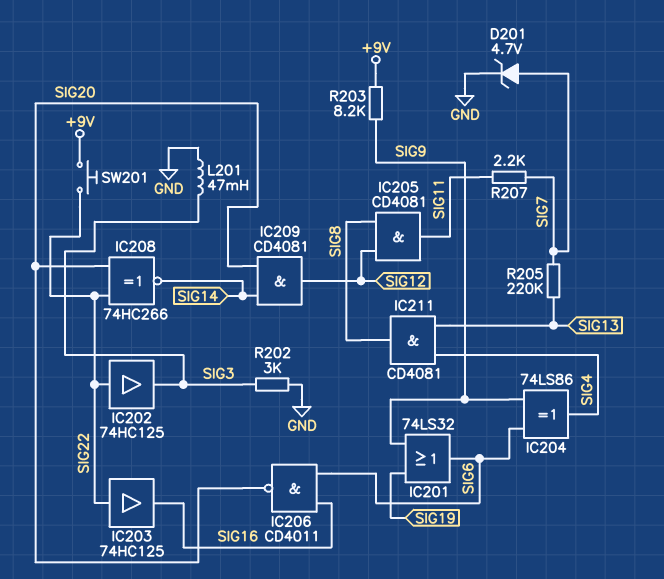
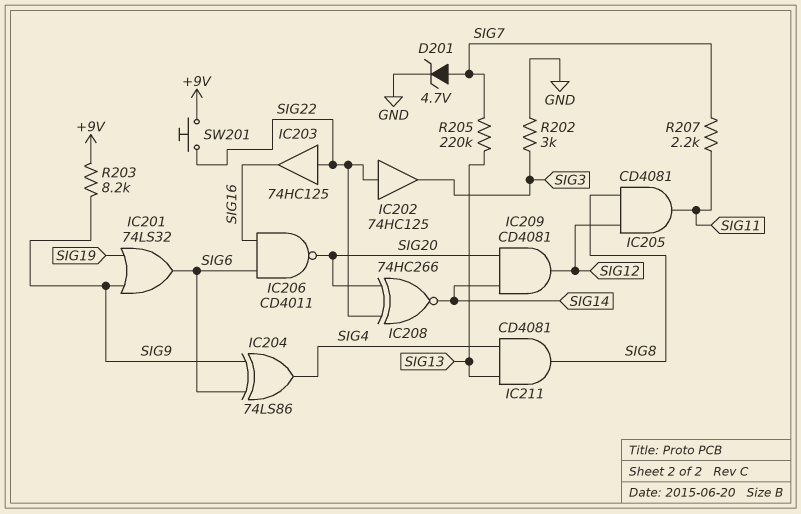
L201: 47mH (GND, SIG3) -> none

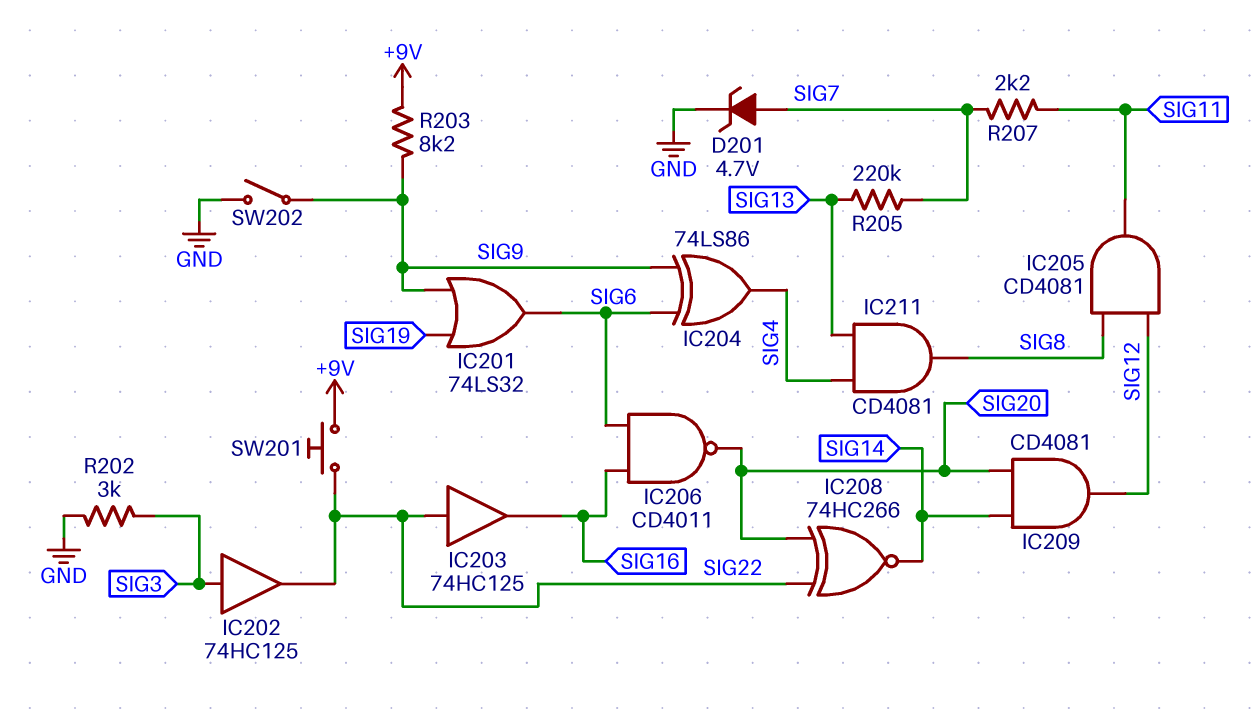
IC202: buffer 74HC125 (in SIG22, out SIG3) -> buffer 74HC125 (in SIG3, out SIG22)
SW202: none -> switch (GND, SIG9)

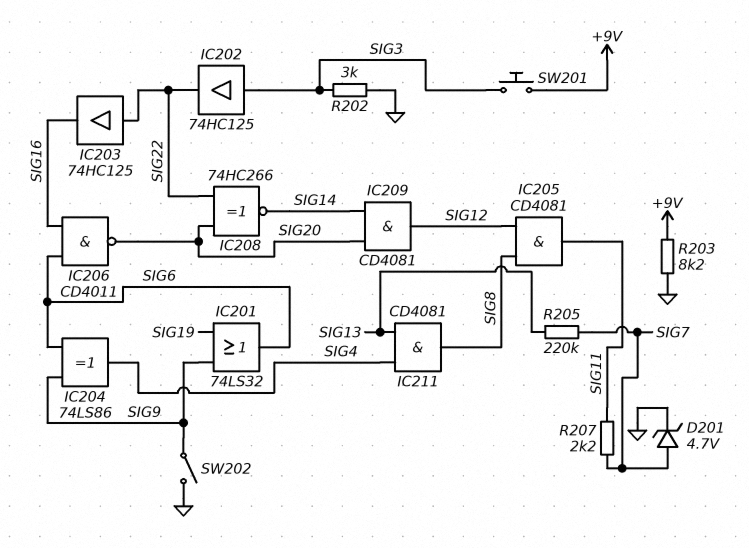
R203: 8.2k (+9V, SIG9) -> 8.2k (+9V, GND)
SW201: button (+9V, SIG22) -> button (+9V, SIG3)

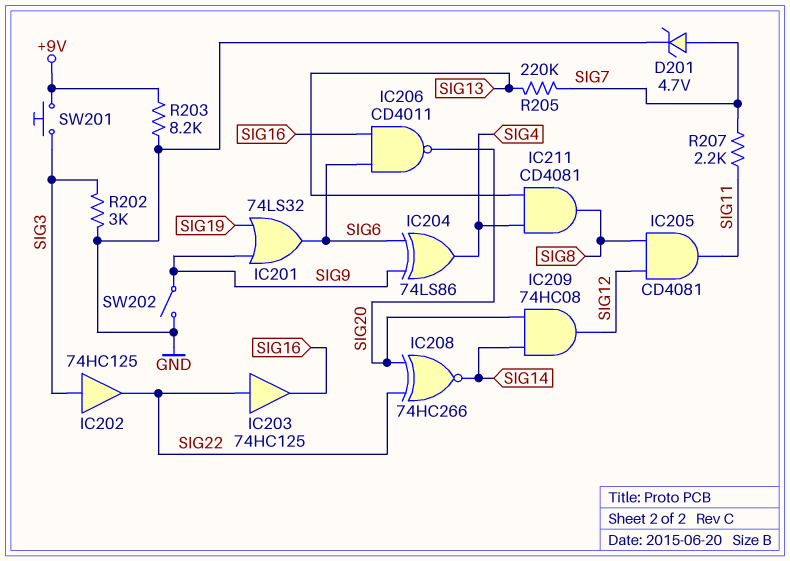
IC209: AND CD4081 (in SIG14, in SIG20, out SIG12) -> AND 74HC08 (in SIG14, in SIG20, out SIG12)

